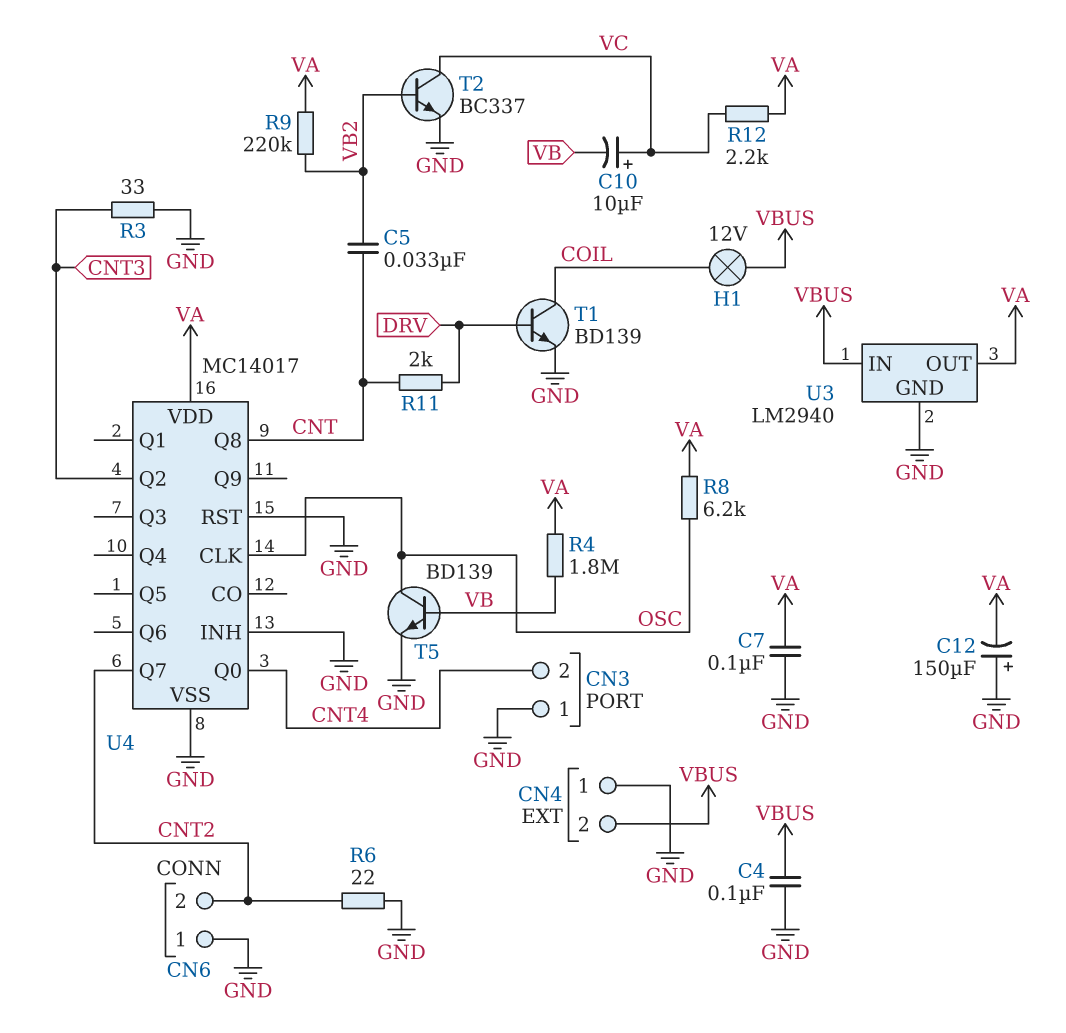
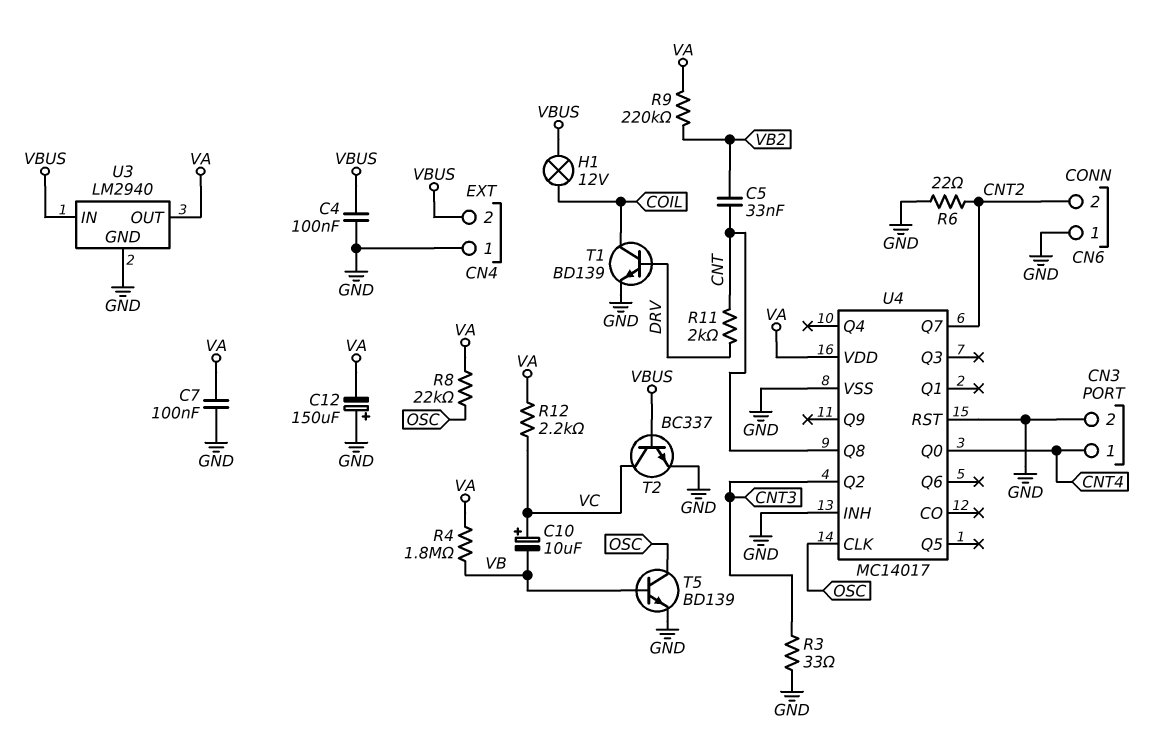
CN3 pin 1: GND -> CNT4
CN3 pin 2: CNT4 -> GND
R8: 6.2k (OSC, VA) -> 22k (OSC, VA)
T2: NPN BC337 (B VB2, C VC, E GND) -> NPN BC337 (B VBUS, C VC, E GND)

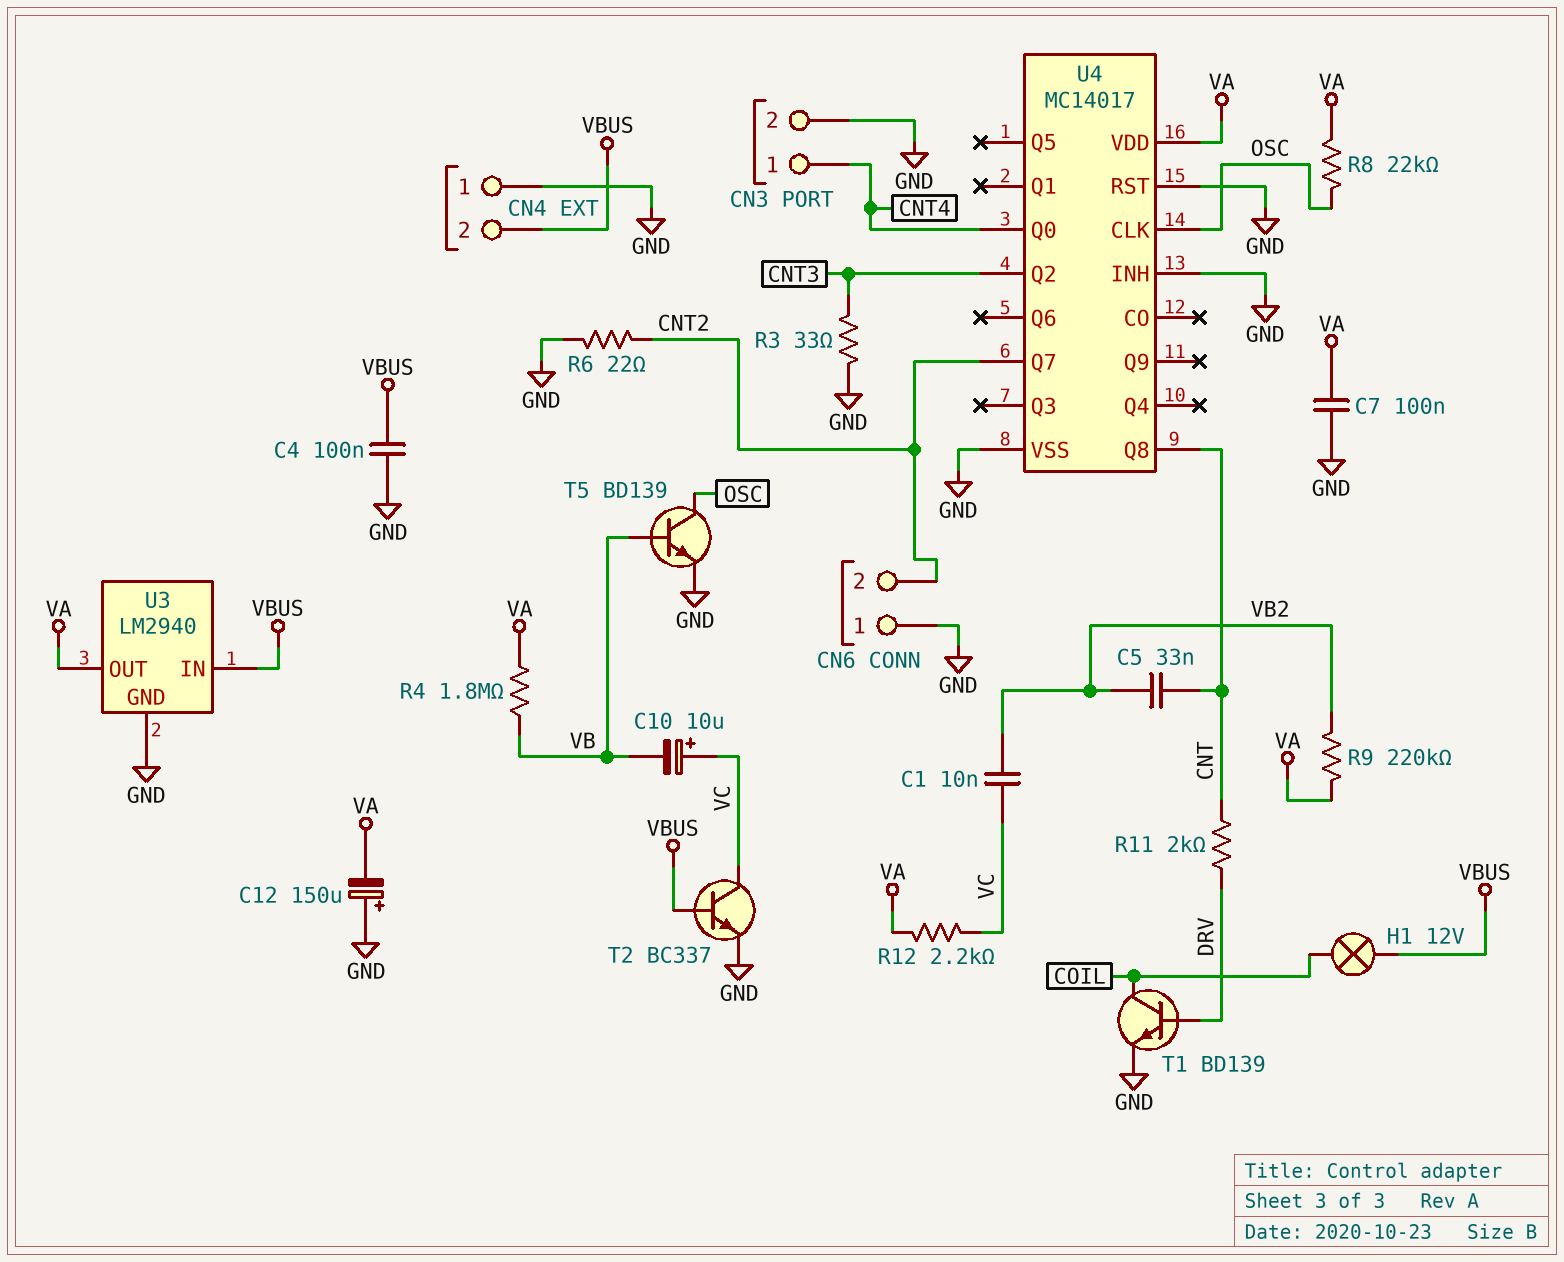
C1: none -> 10nF (VB2, VC)

